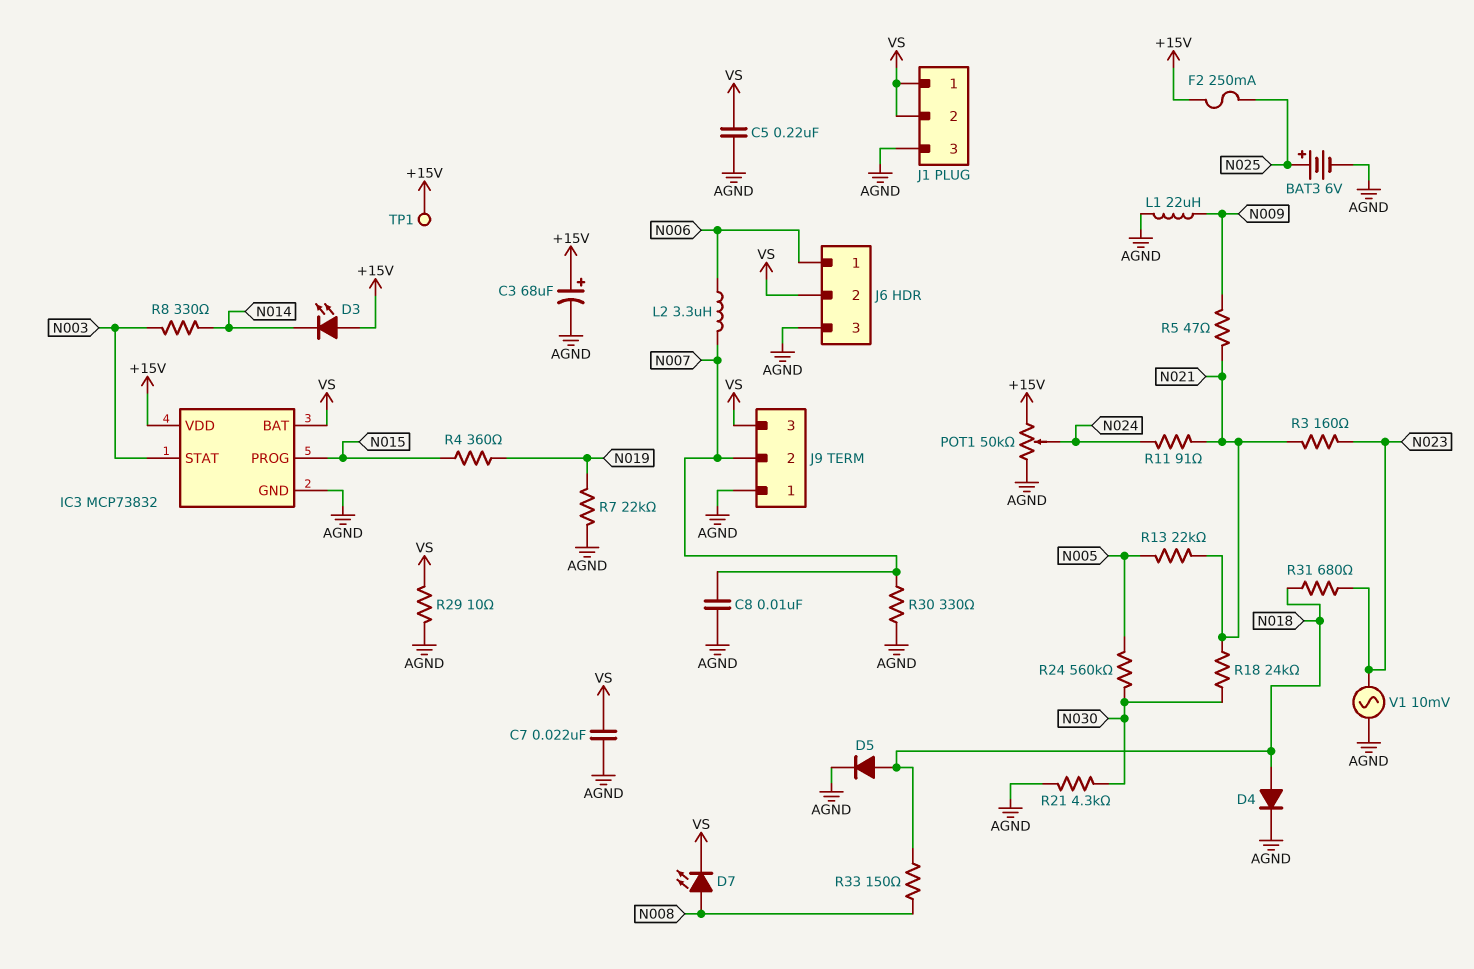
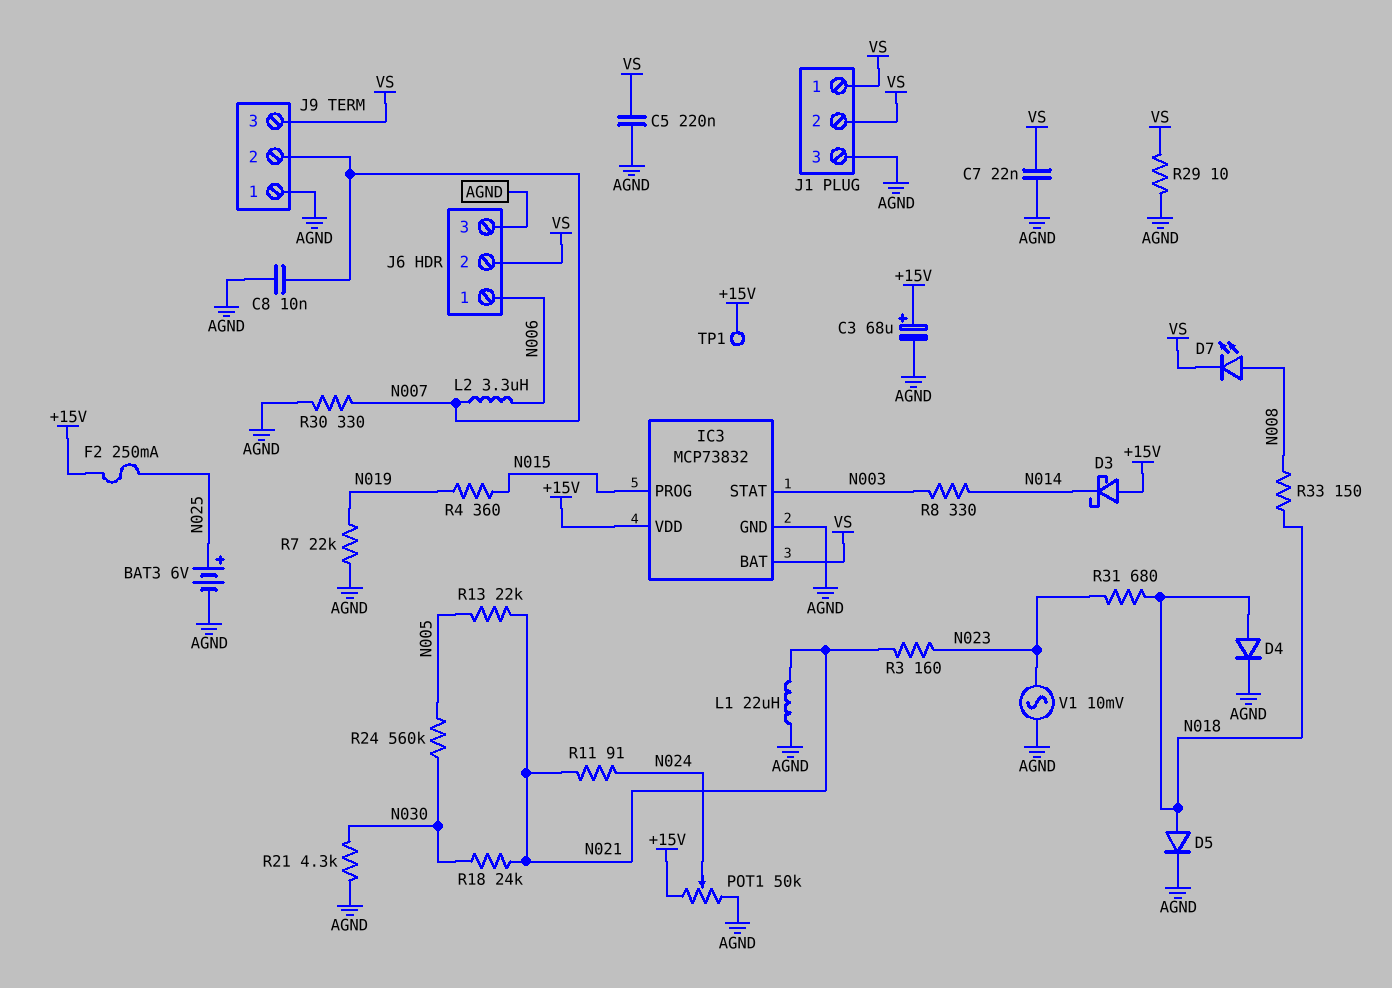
D3: LED (A +15V, K N014) -> schottky (A +15V, K N014)
L1: 22uH (AGND, N009) -> 22uH (AGND, N021)
R5: 47 (N009, N021) -> none

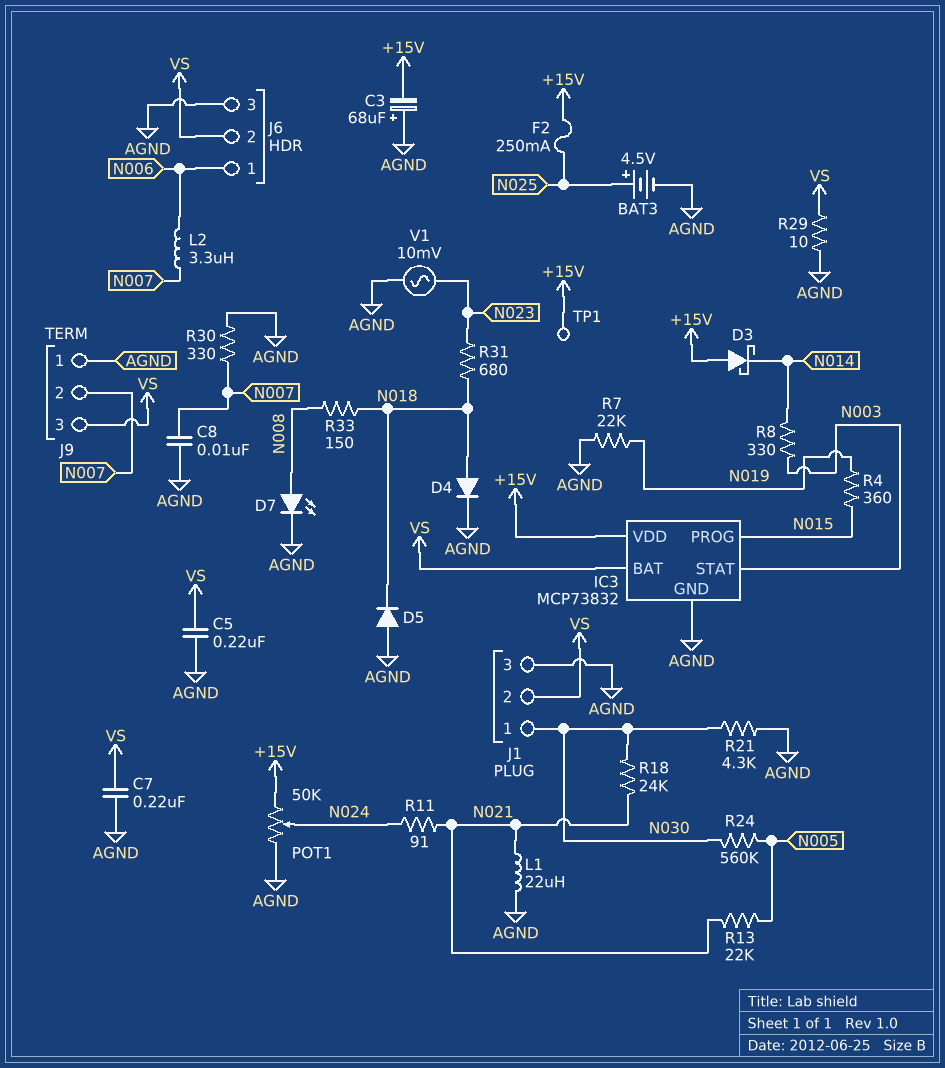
BAT3: 6V (plus N025, minus AGND) -> 4.5V (plus N025, minus AGND)
C3: 68uF (plus +15V, minus AGND) -> 68uF (plus AGND, minus +15V)
C7: 22nF (AGND, VS) -> 220nF (AGND, VS)
D5: diode (A N018, K AGND) -> diode (A AGND, K N018)
D7: LED (A N008, K VS) -> LED (A N008, K AGND)
J1 pin 1: VS -> N030
R3: 160 (N021, N023) -> none

